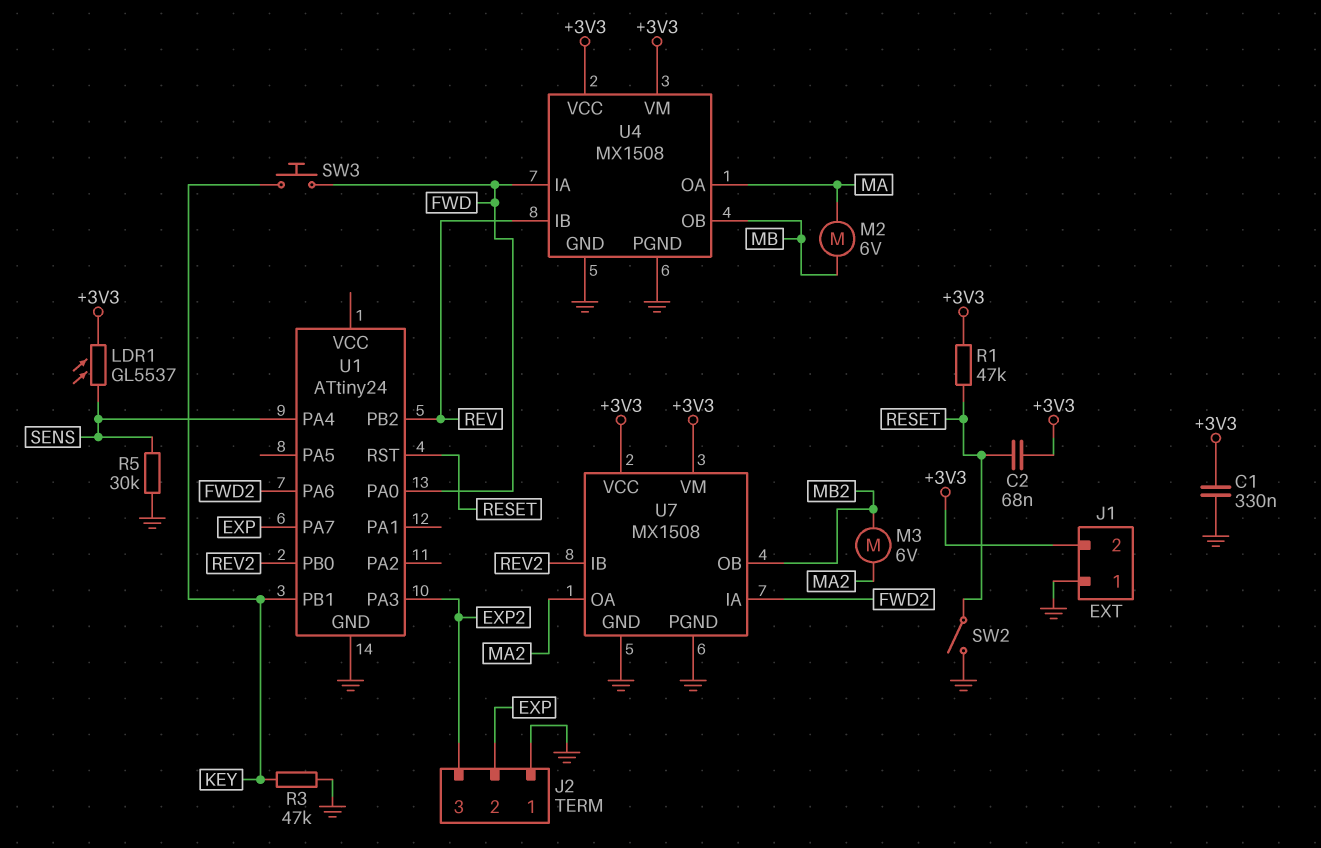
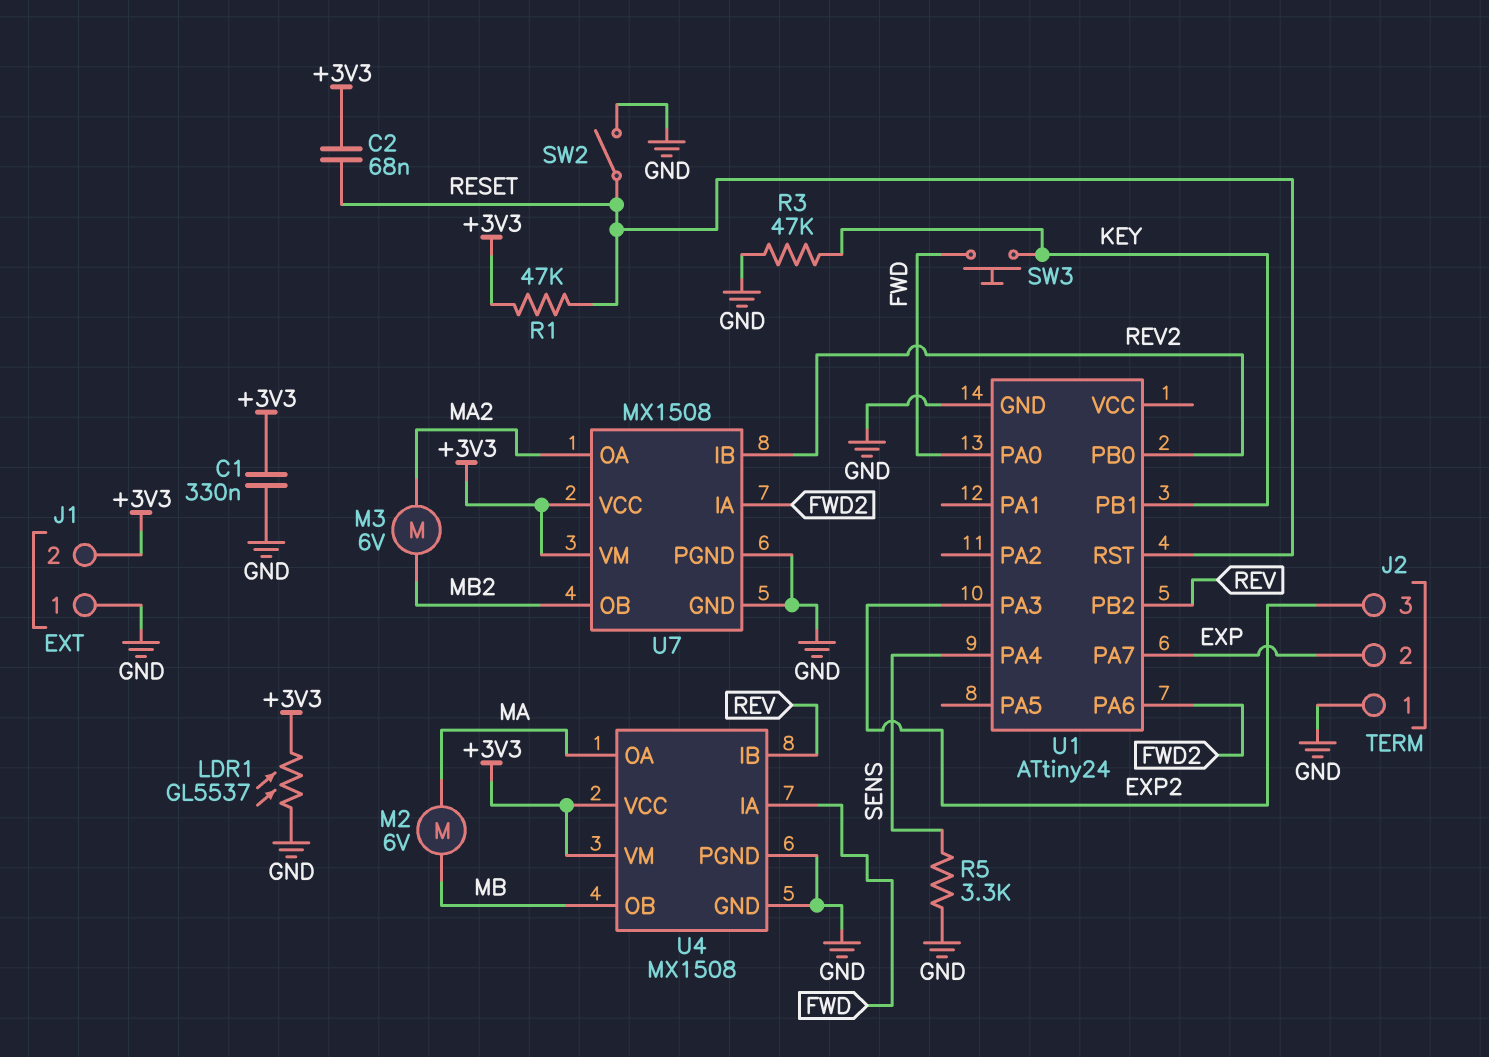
LDR1: GL5537 (+3V3, SENS) -> GL5537 (+3V3, GND)
R5: 30k (GND, SENS) -> 3.3k (GND, SENS)

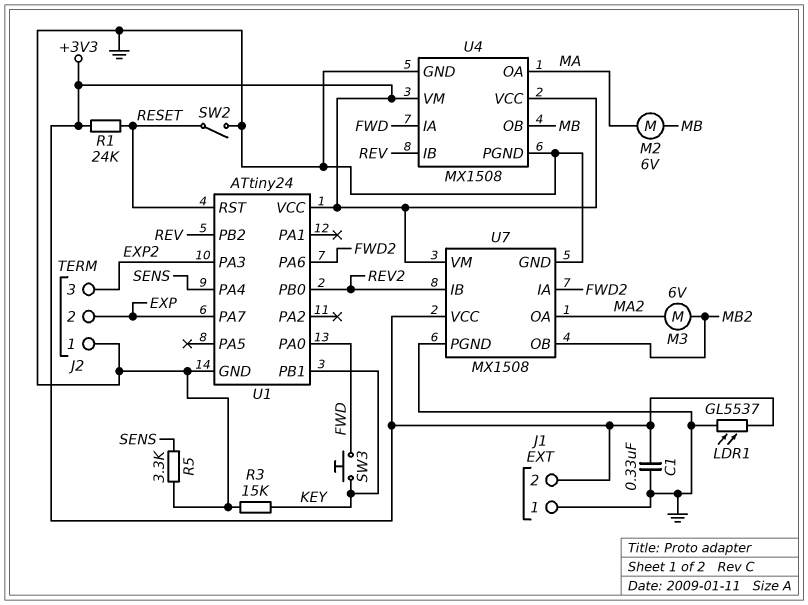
C2: 68nF (+3V3, RESET) -> none
R1: 47k (+3V3, RESET) -> 24k (+3V3, RESET)
R3: 47k (GND, KEY) -> 15k (GND, KEY)
U1 pin VCC: none -> +3V3

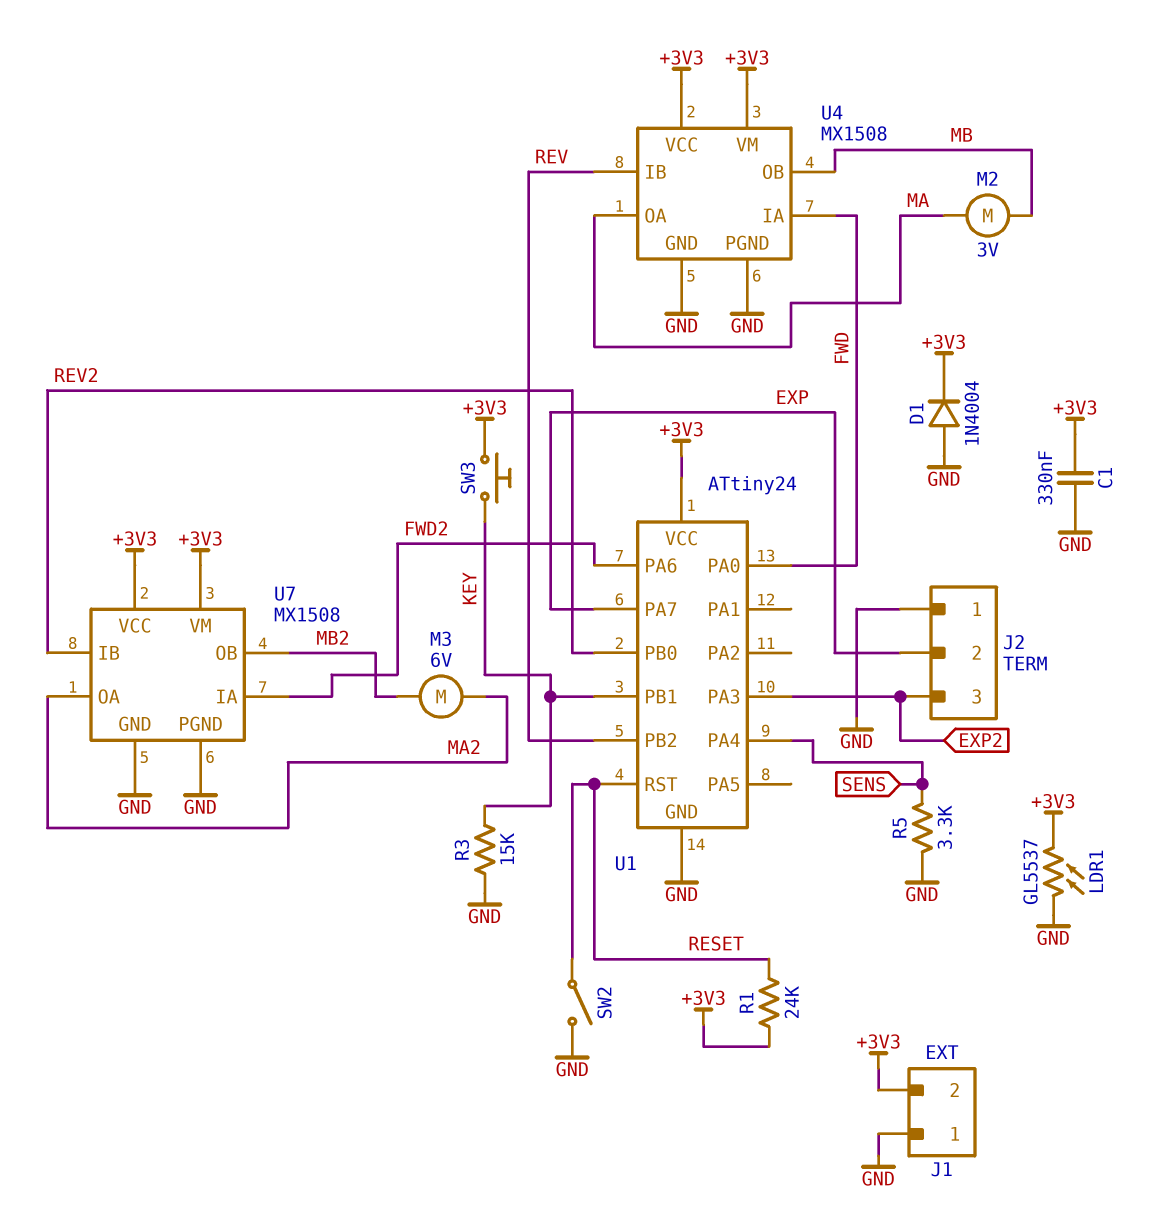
D1: none -> diode 1N4004 (A GND, K +3V3)
M2: motor 6V (MA, MB) -> motor 3V (MA, MB)
SW3: button (FWD, KEY) -> button (+3V3, KEY)

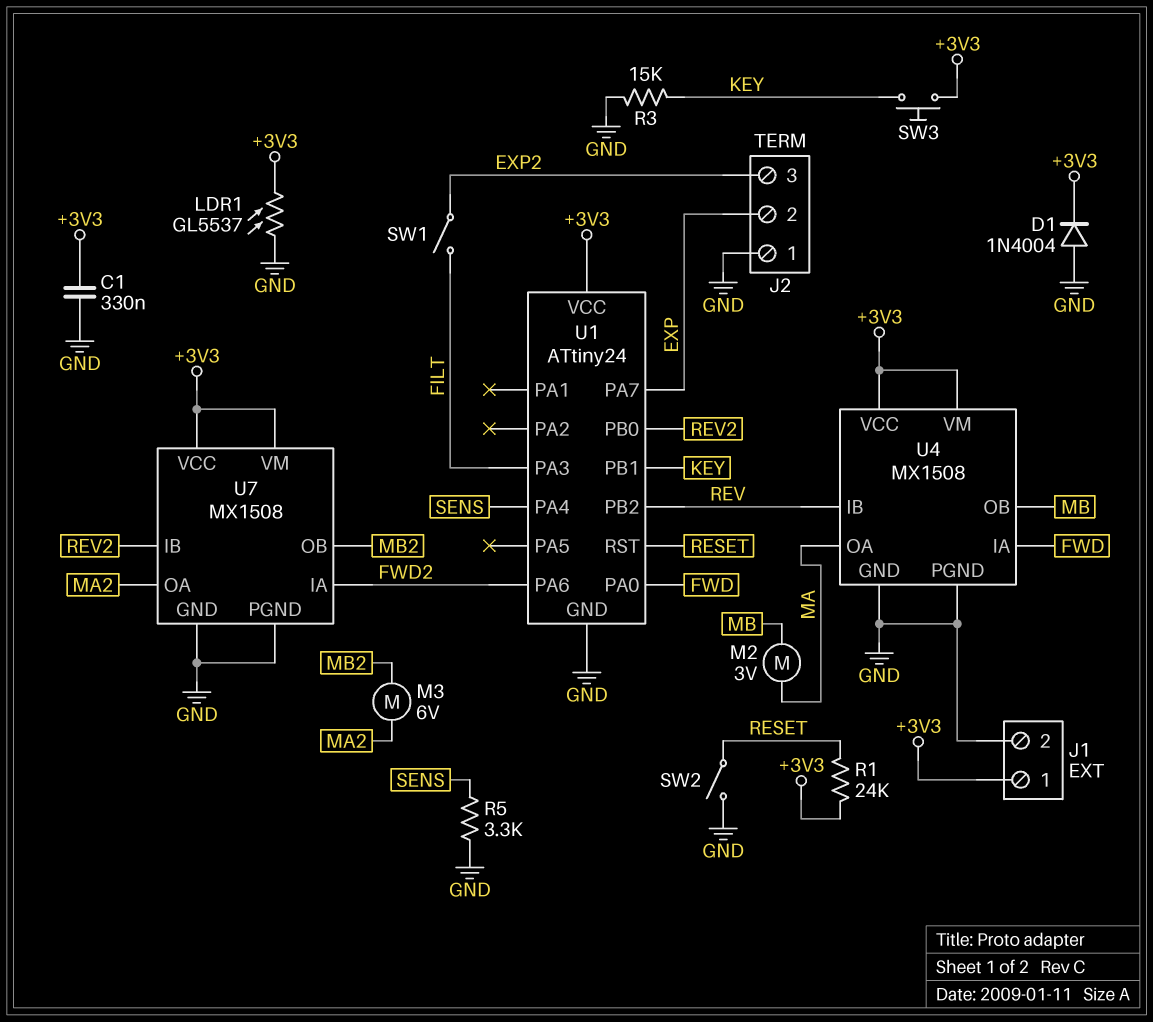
J1 pin 1: GND -> +3V3
J1 pin 2: +3V3 -> GND
SW1: none -> switch (EXP2, FILT)
U1 pin PA3: EXP2 -> FILT

